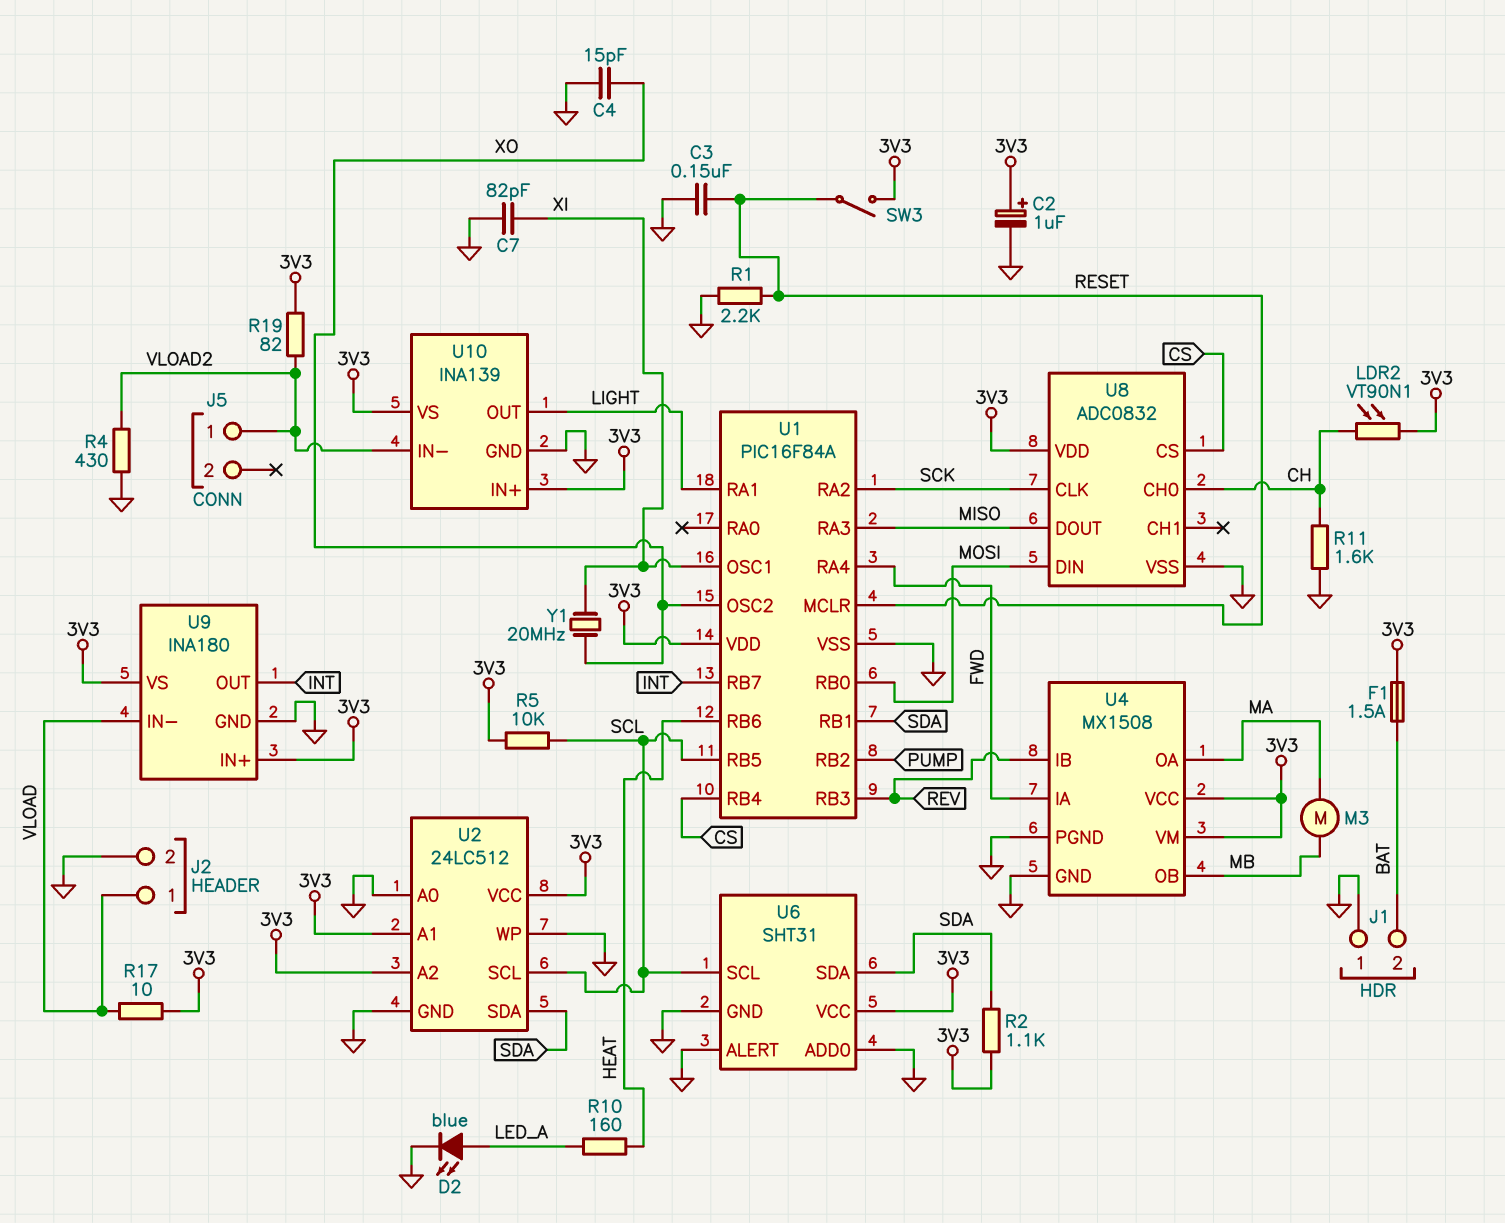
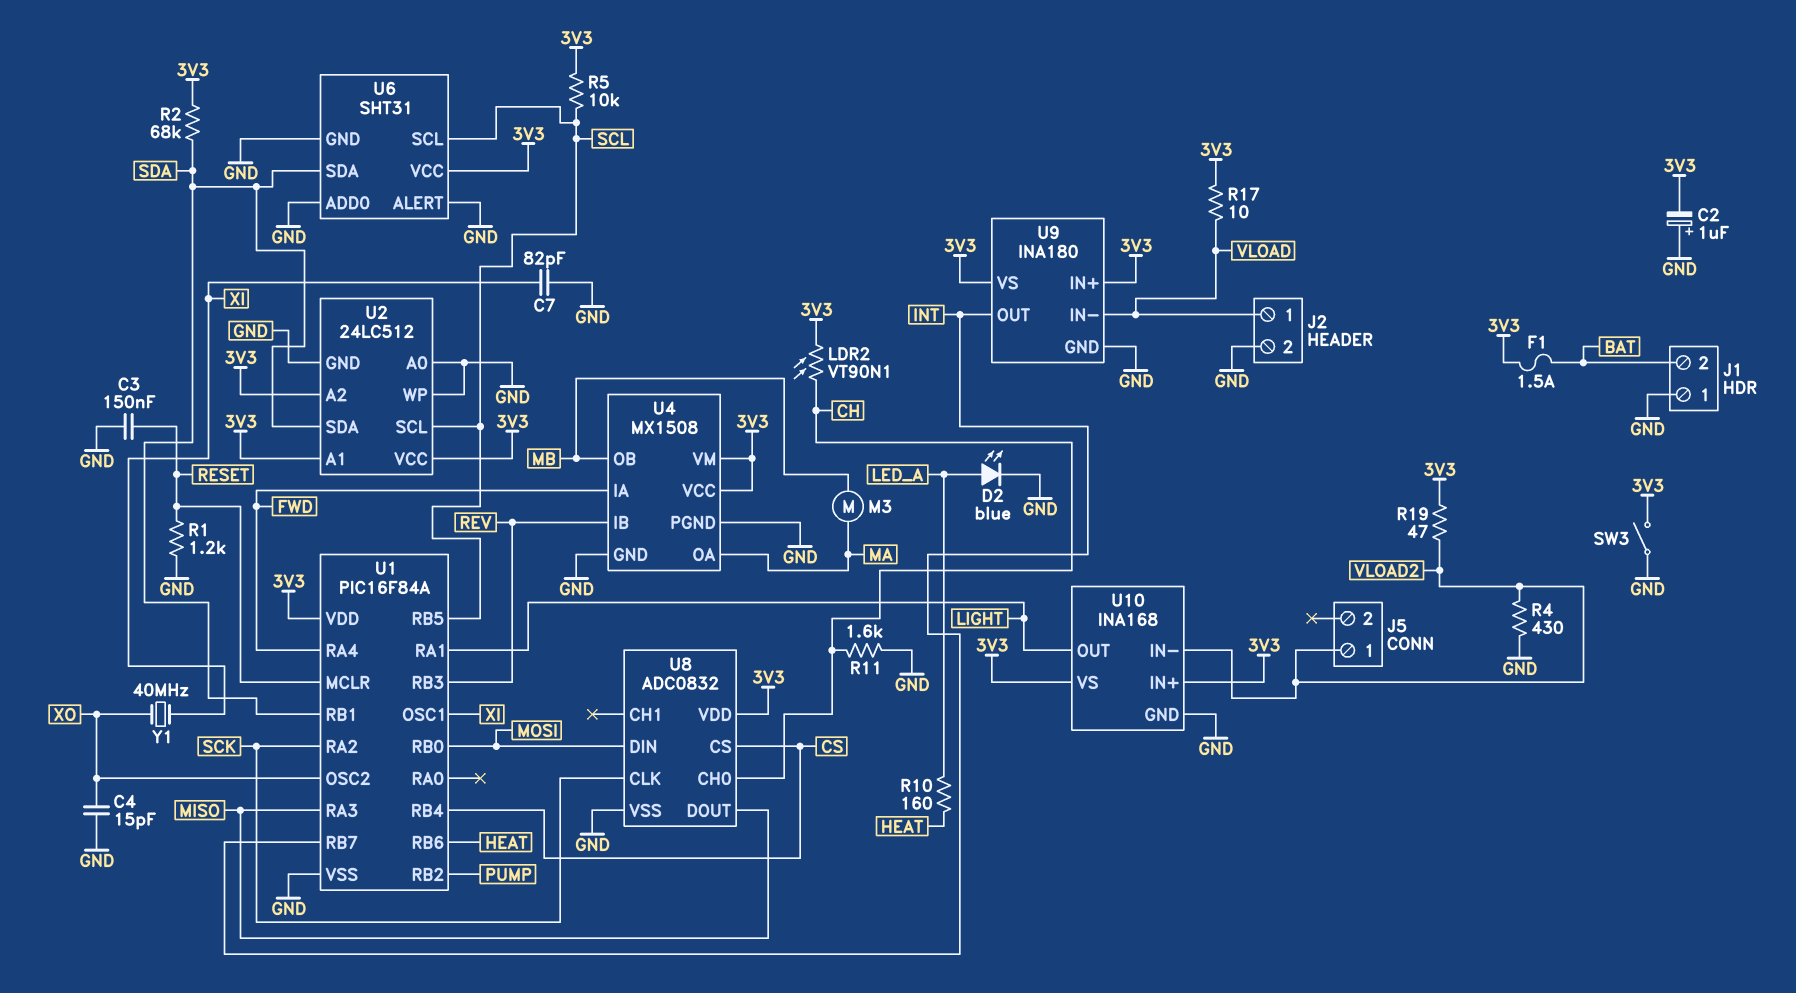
C2: 1uF (plus 3V3, minus GND) -> 1uF (plus GND, minus 3V3)
R1: 2.2k (GND, RESET) -> 1.2k (GND, RESET)
R2: 1.1k (3V3, SDA) -> 68k (3V3, SDA)
R19: 82 (3V3, VLOAD2) -> 47 (3V3, VLOAD2)
SW3: switch (3V3, RESET) -> switch (3V3, GND)
U10: INA139 -> INA168
Y1: 20MHz (XI, XO) -> 40MHz (XI, XO)

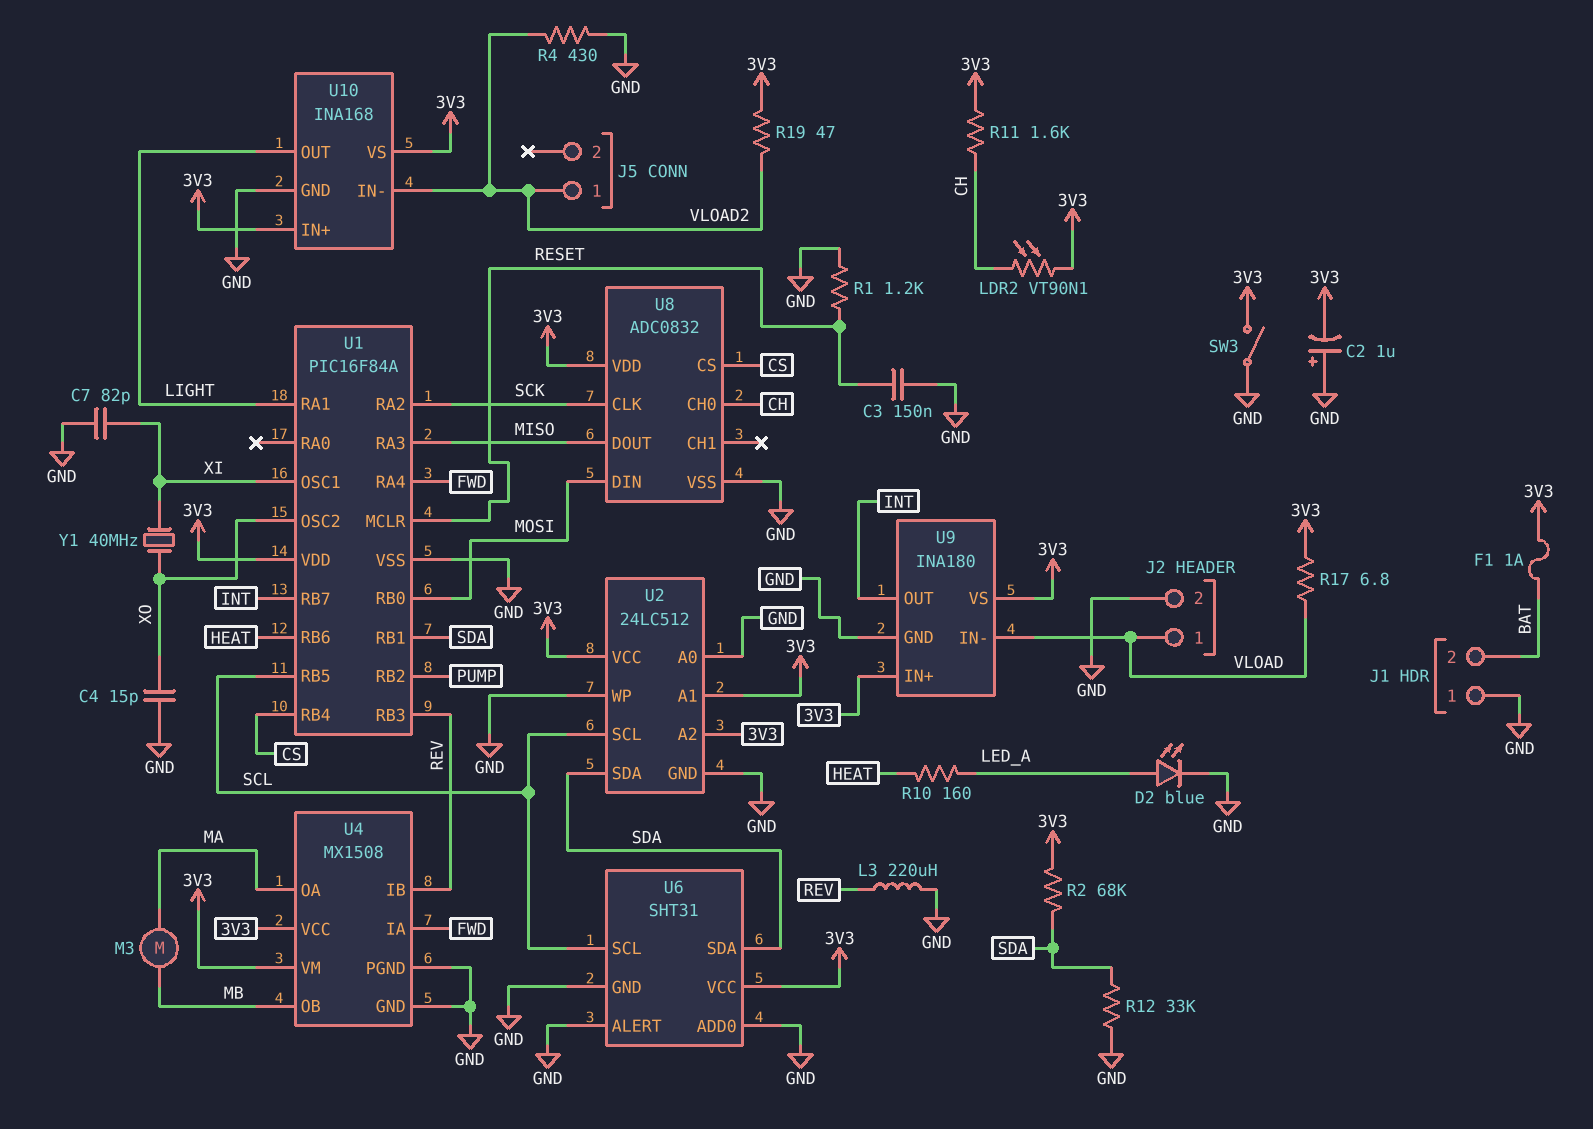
F1: 1.5A (3V3, BAT) -> 1A (3V3, BAT)
L3: none -> 220uH (GND, REV)
R5: 10k (3V3, SCL) -> none
R11: 1.6k (CH, GND) -> 1.6k (3V3, CH)
R12: none -> 33k (GND, SDA)
R17: 10 (3V3, VLOAD) -> 6.8 (3V3, VLOAD)

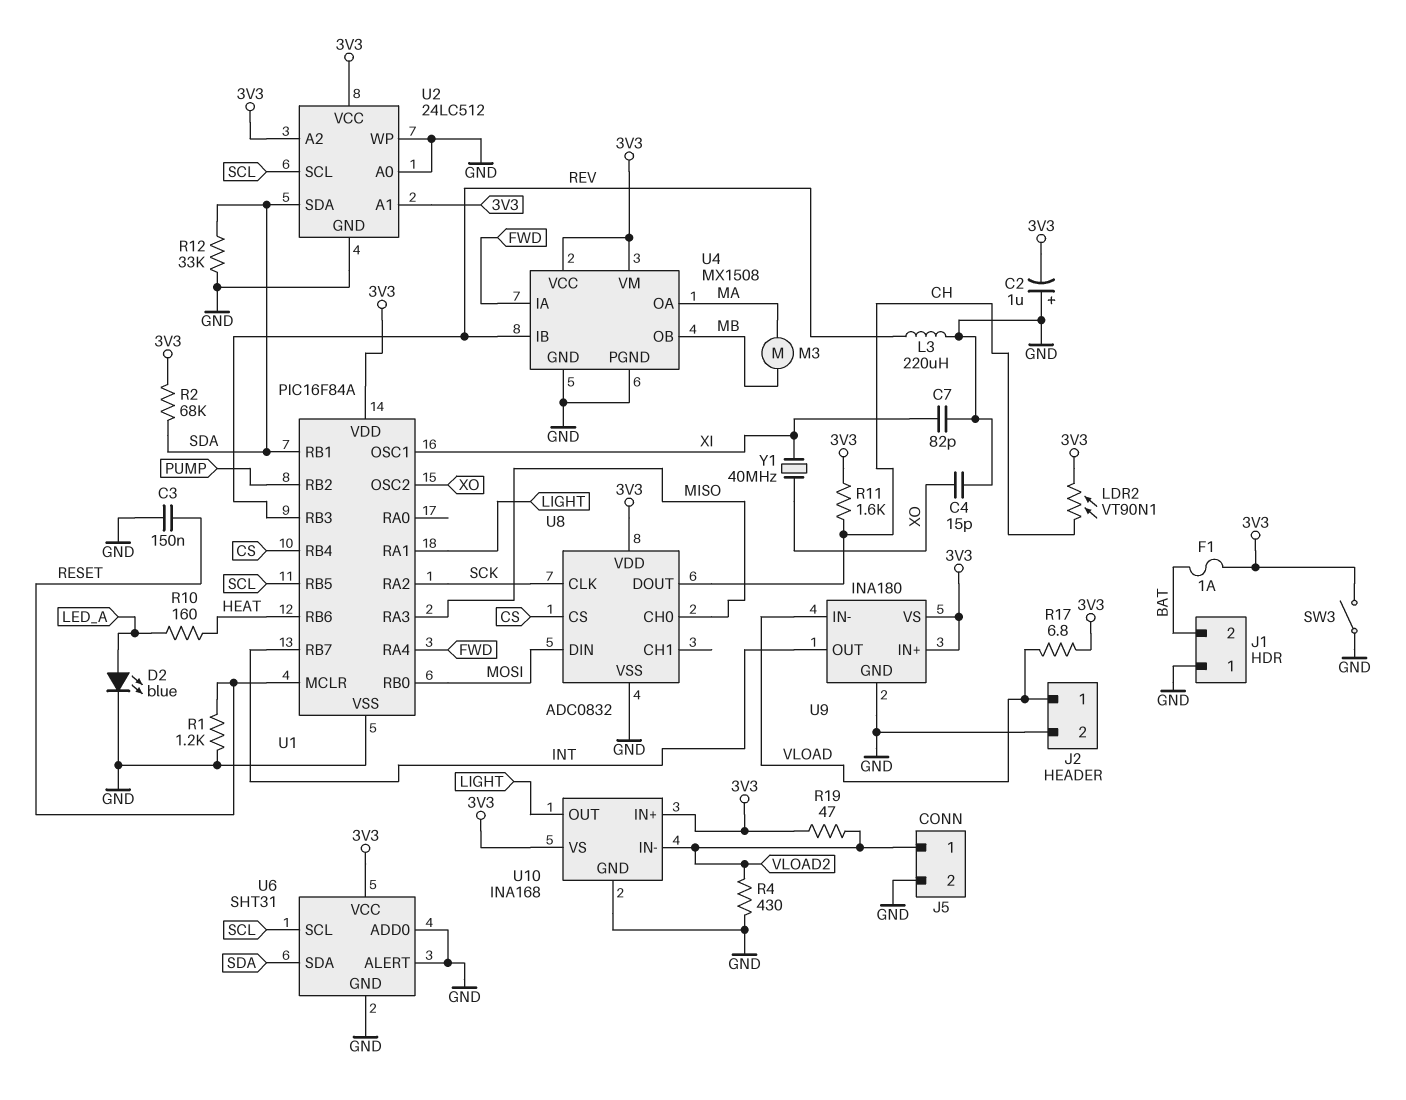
J5 pin 2: none -> GND
U8 pin CH0: CH -> MISO
U8 pin DOUT: MISO -> CH

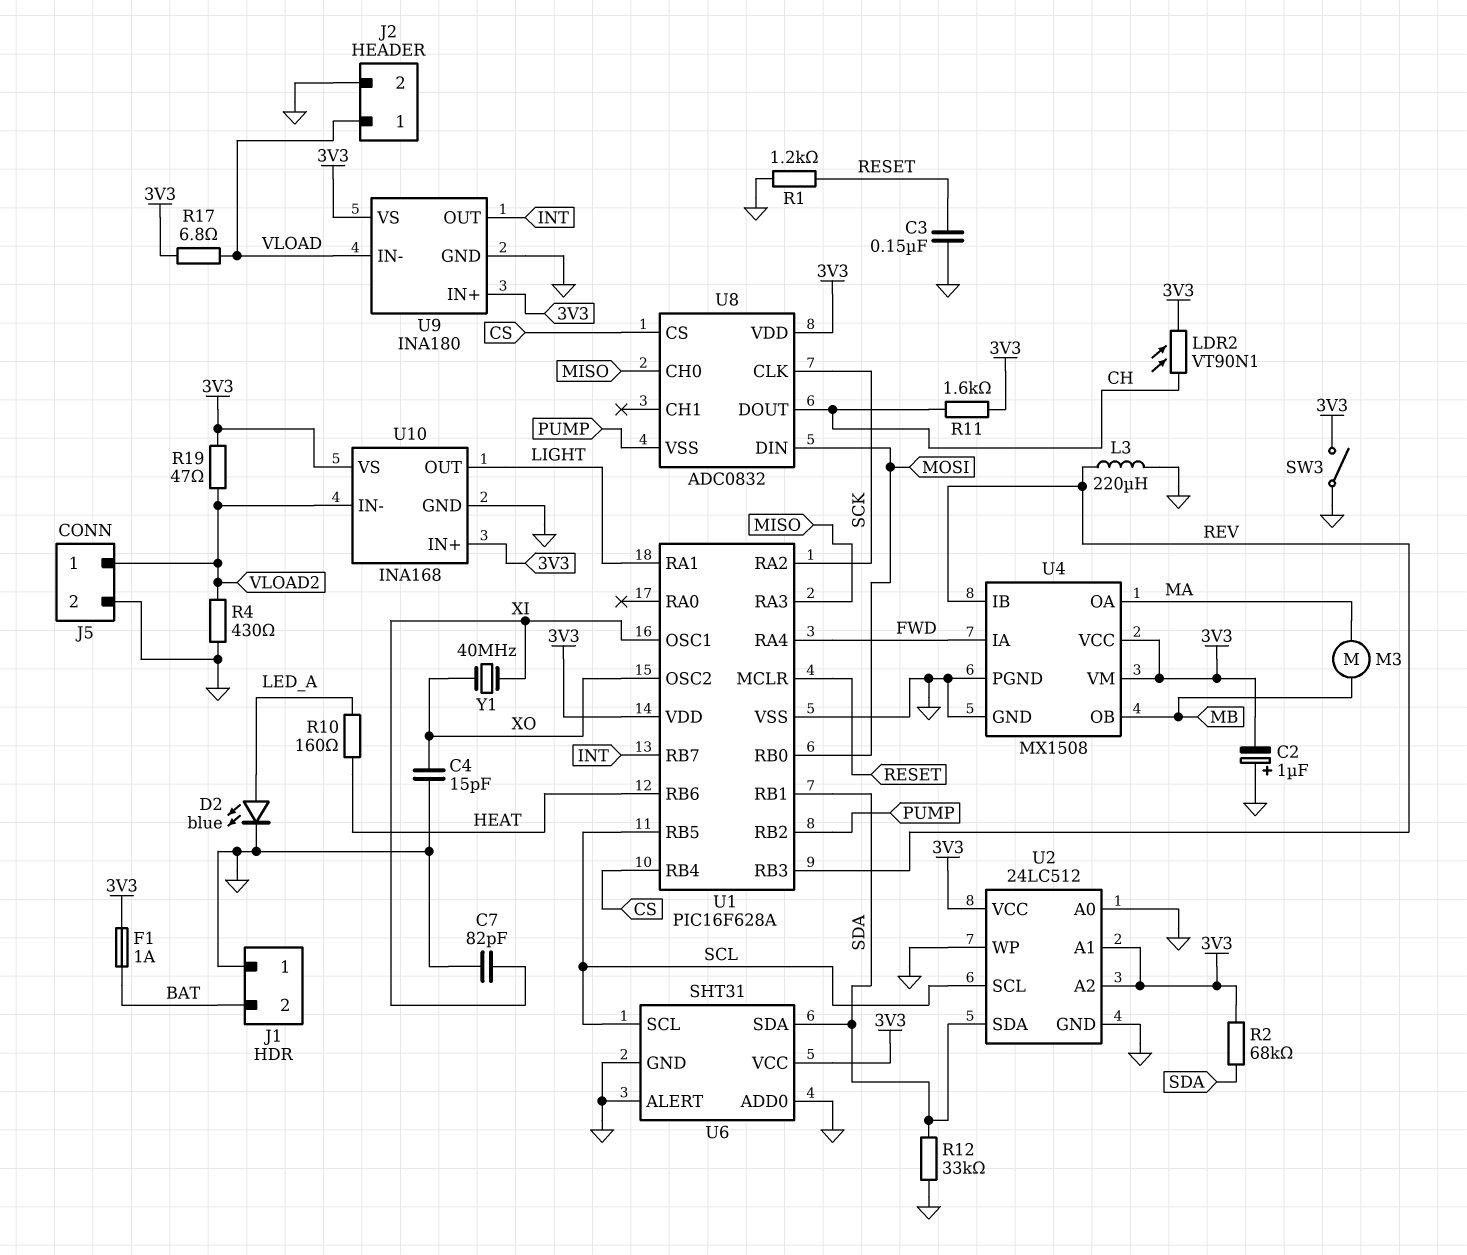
U1: PIC16F84A -> PIC16F628A
U8 pin VSS: GND -> PUMP

